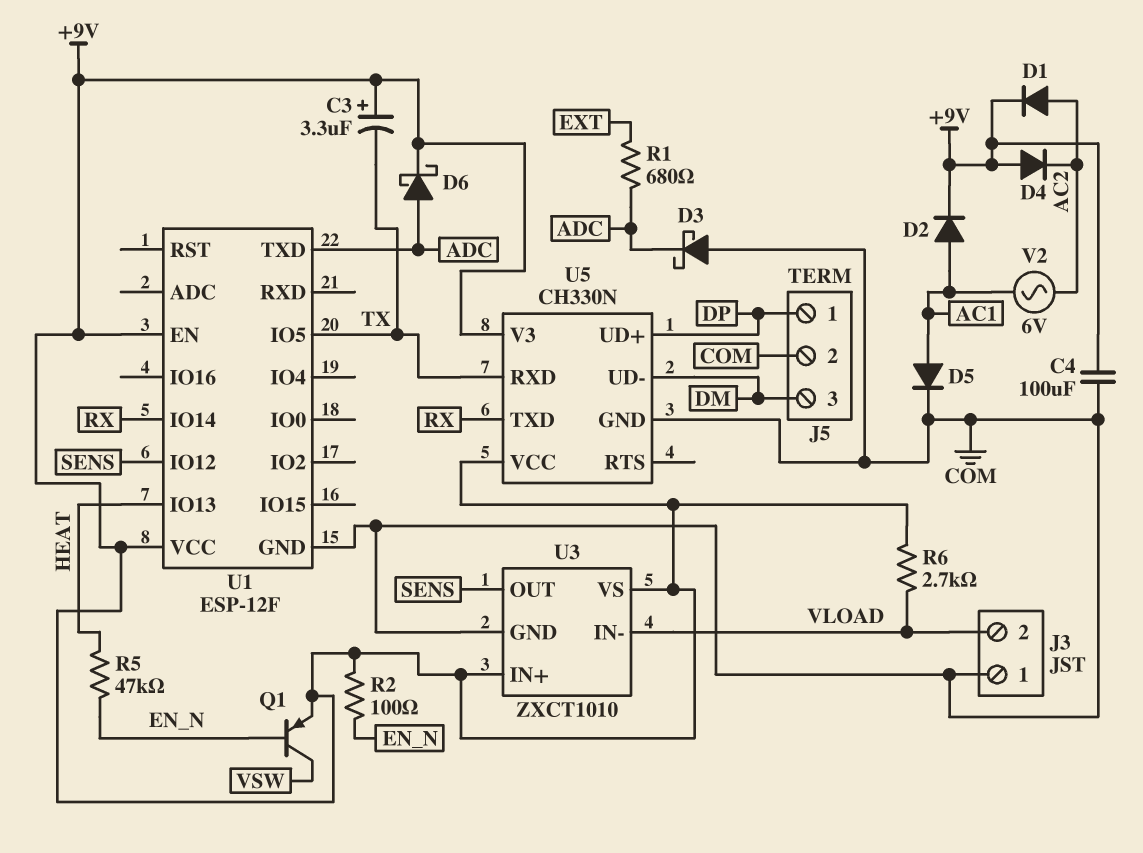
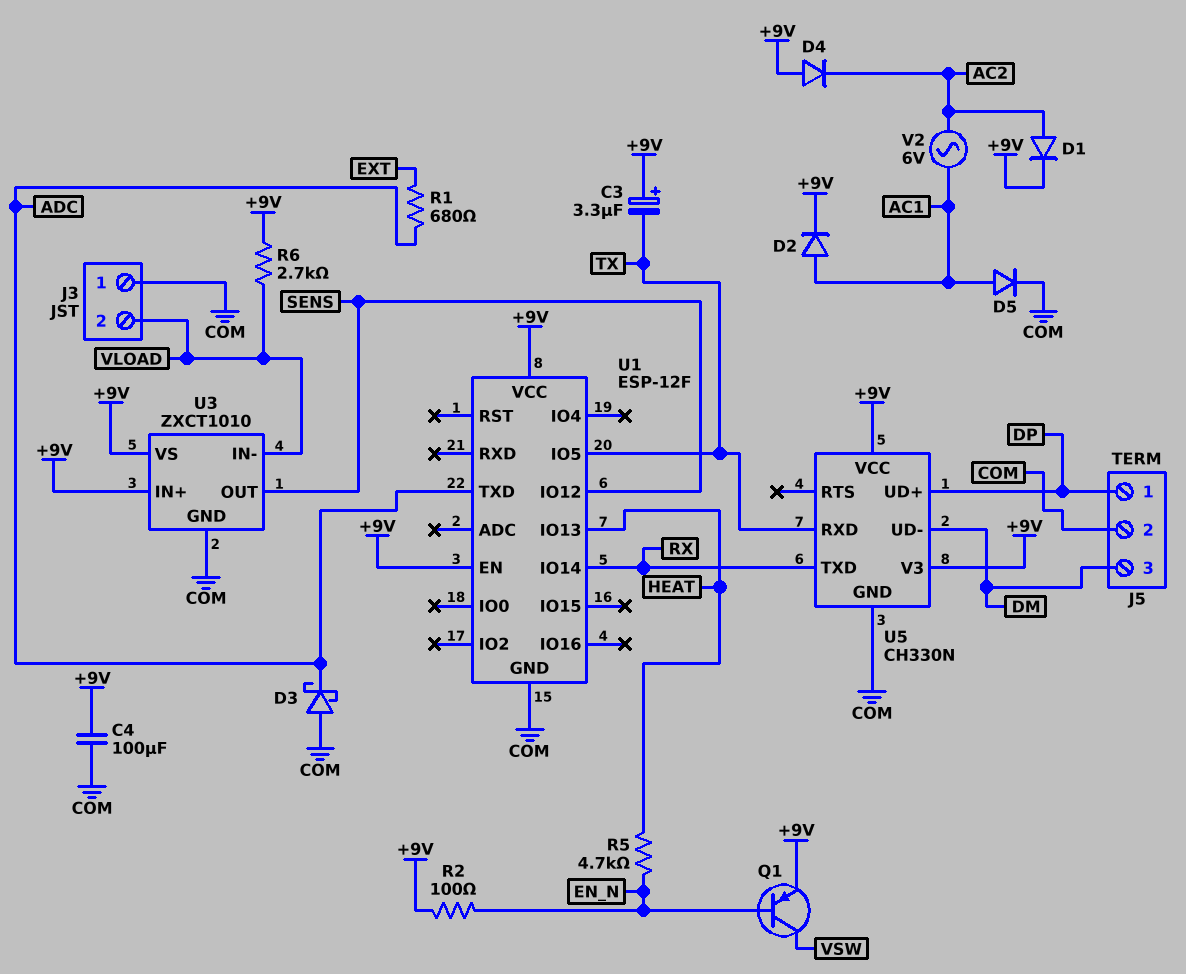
D6: schottky (A ADC, K +9V) -> none
R5: 47k (EN_N, HEAT) -> 4.7k (EN_N, HEAT)

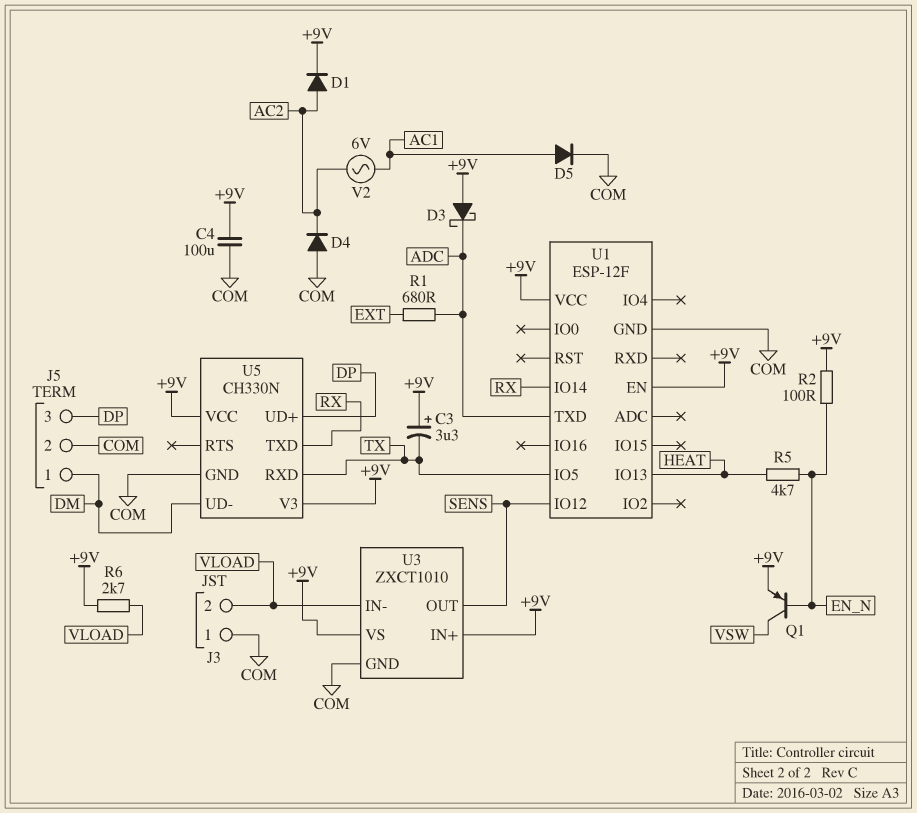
D2: diode (A AC1, K +9V) -> none
D3: schottky (A COM, K ADC) -> schottky (A +9V, K ADC)
D4: diode (A +9V, K AC2) -> diode (A COM, K AC2)
J5 pin 1: DP -> DM
J5 pin 3: DM -> DP

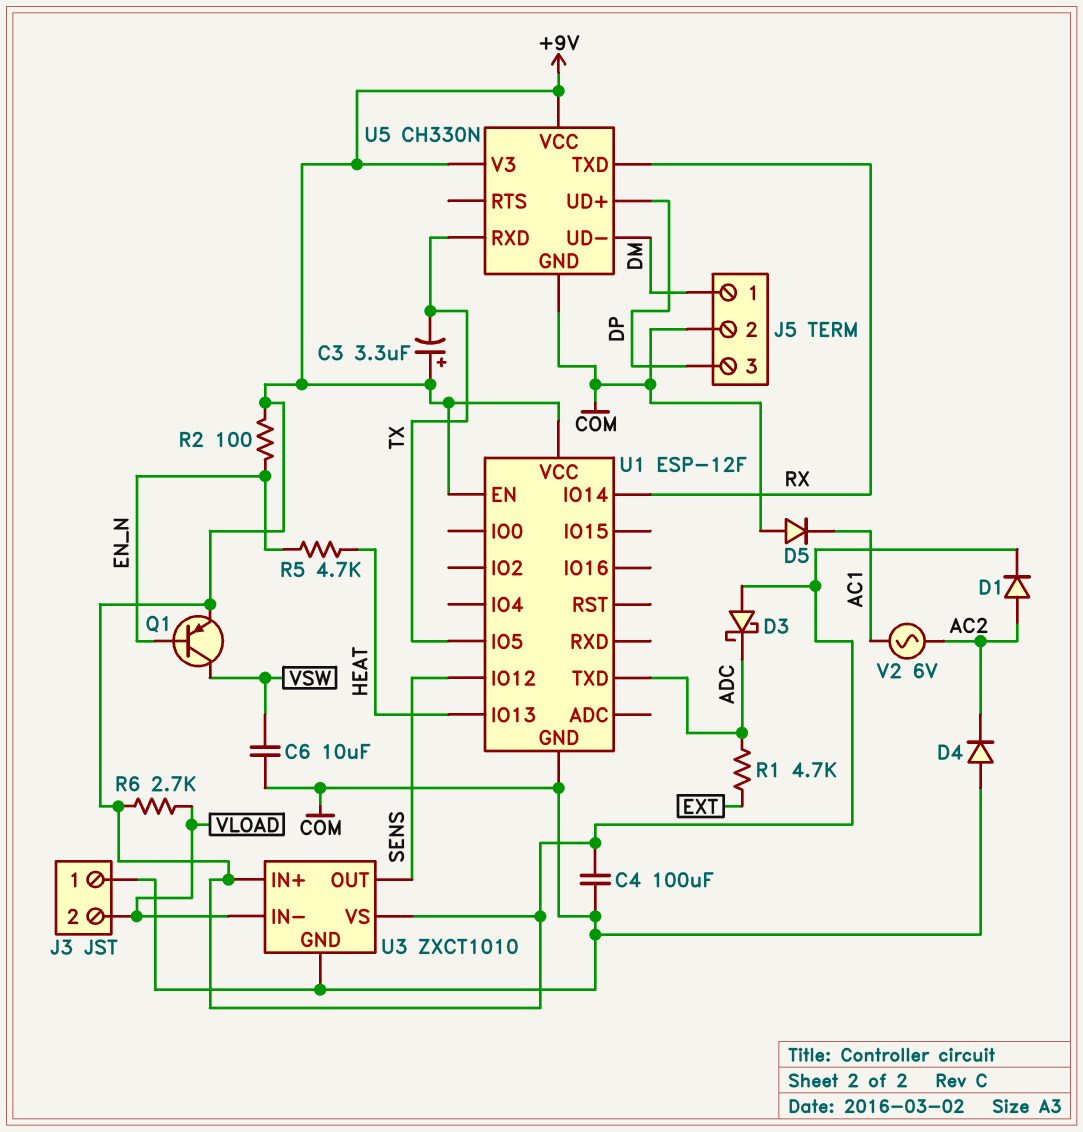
C6: none -> 10uF (COM, VSW)
D5: diode (A AC1, K COM) -> diode (A COM, K AC1)
R1: 680 (ADC, EXT) -> 4.7k (ADC, EXT)

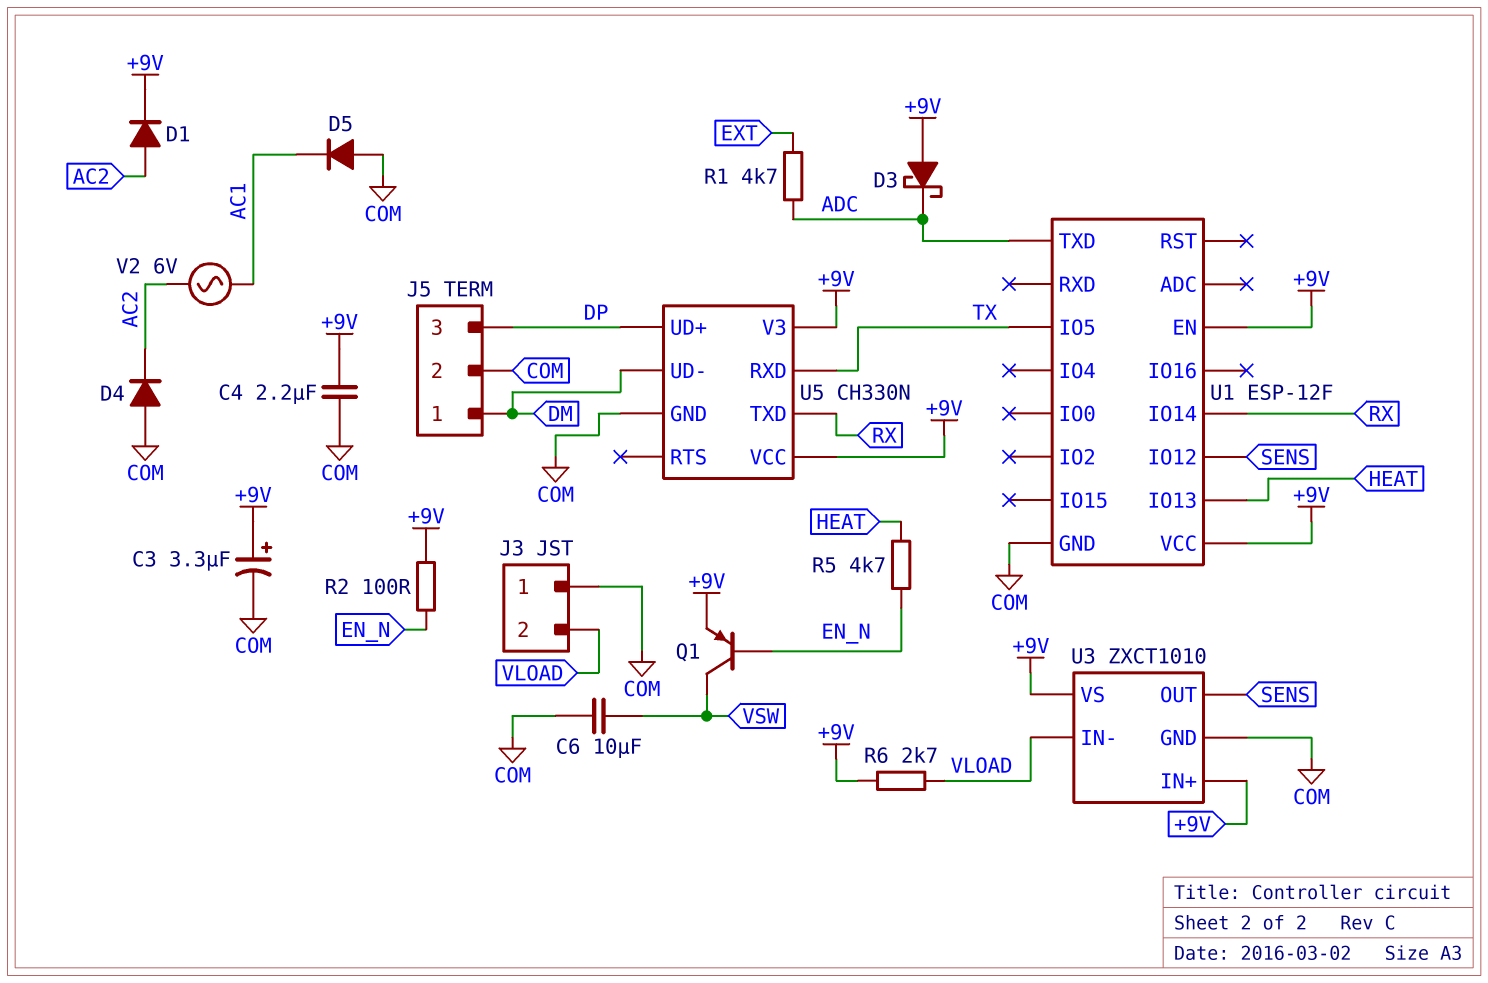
C3: 3.3uF (plus +9V, minus TX) -> 3.3uF (plus +9V, minus COM)
C4: 100uF (+9V, COM) -> 2.2uF (+9V, COM)

